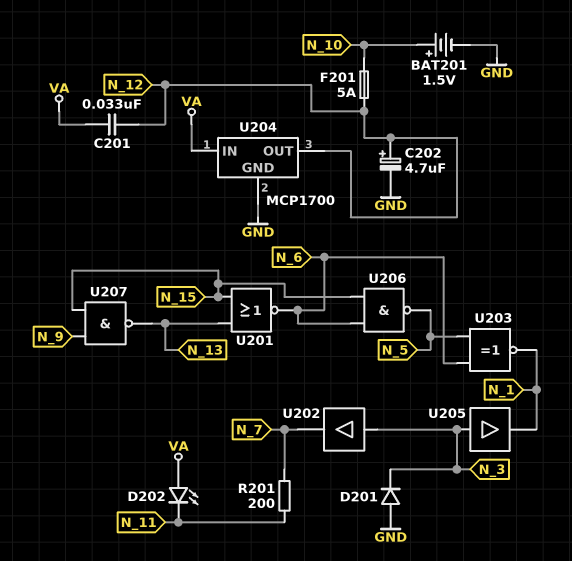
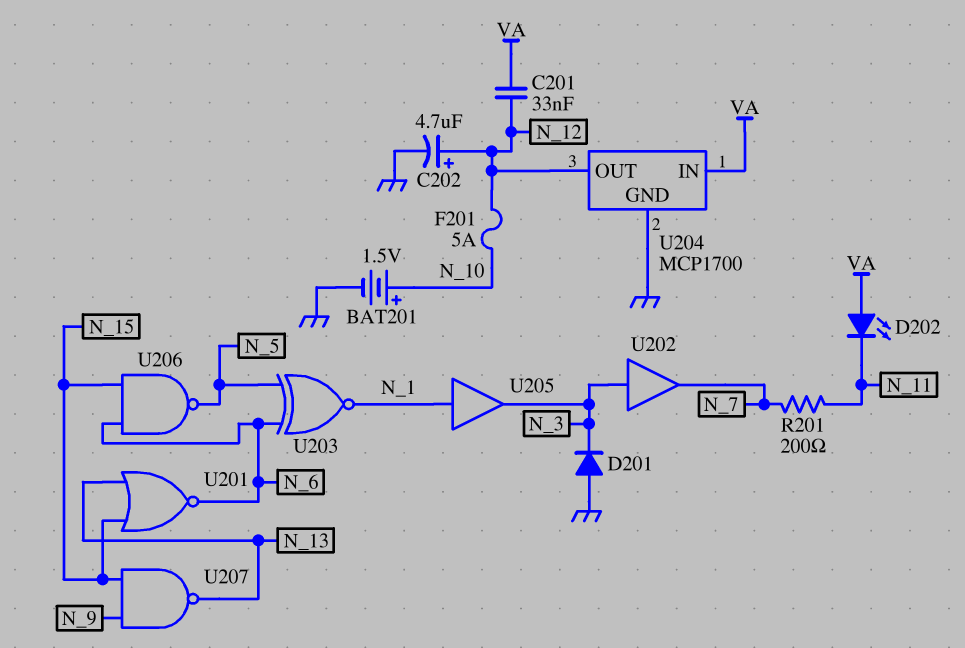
U205: buffer (in N_3, out N_1) -> buffer (in N_1, out N_3)

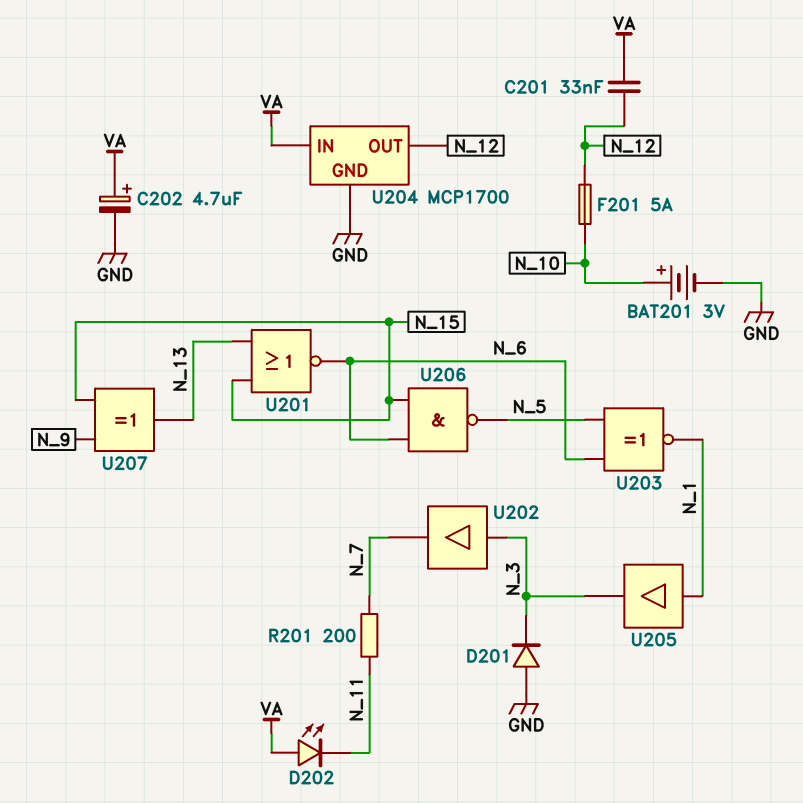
BAT201: 1.5V (plus N_10, minus GND) -> 3V (plus N_10, minus GND)
C202: 4.7uF (plus N_12, minus GND) -> 4.7uF (plus VA, minus GND)
U207: NAND (in N_9, in N_15, out N_13) -> XOR (in N_9, in N_15, out N_13)

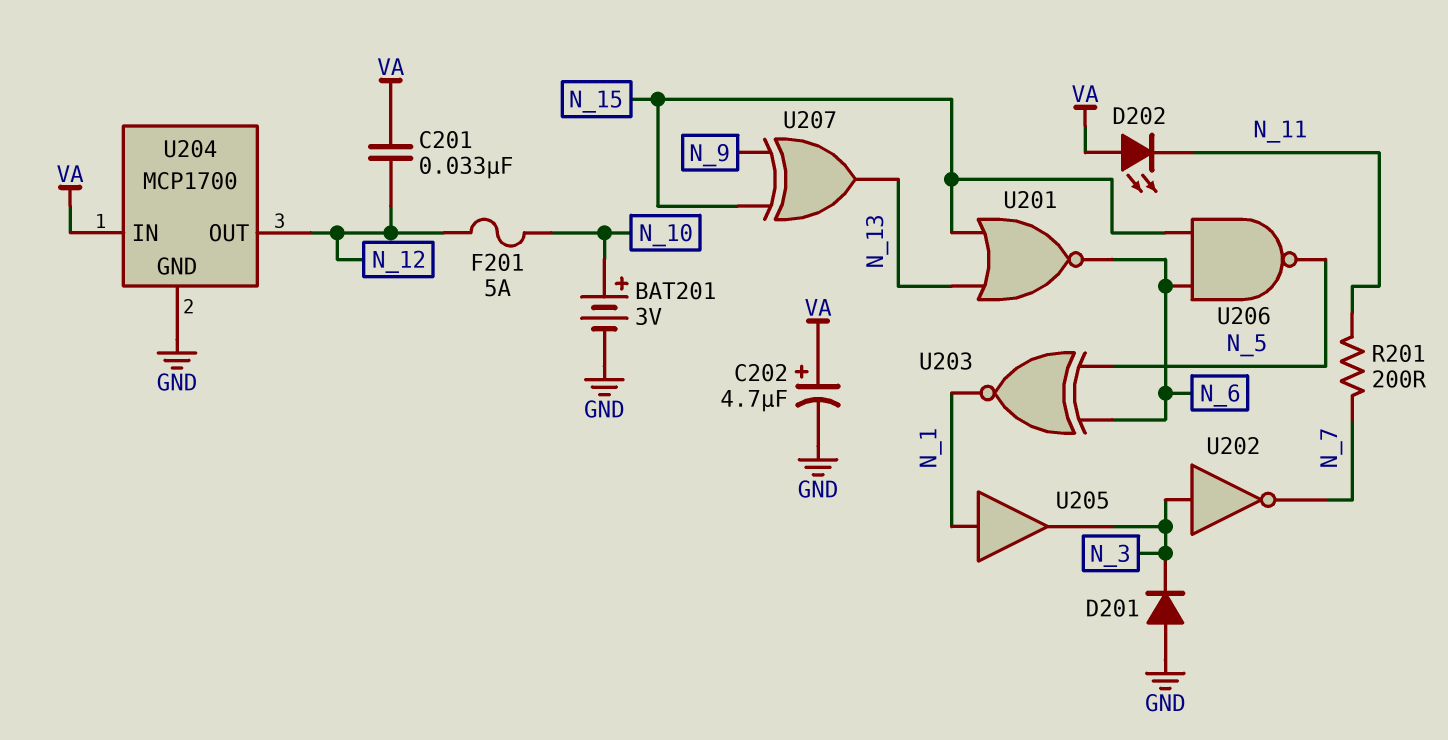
U202: buffer (in N_3, out N_7) -> NOT (in N_3, out N_7)

